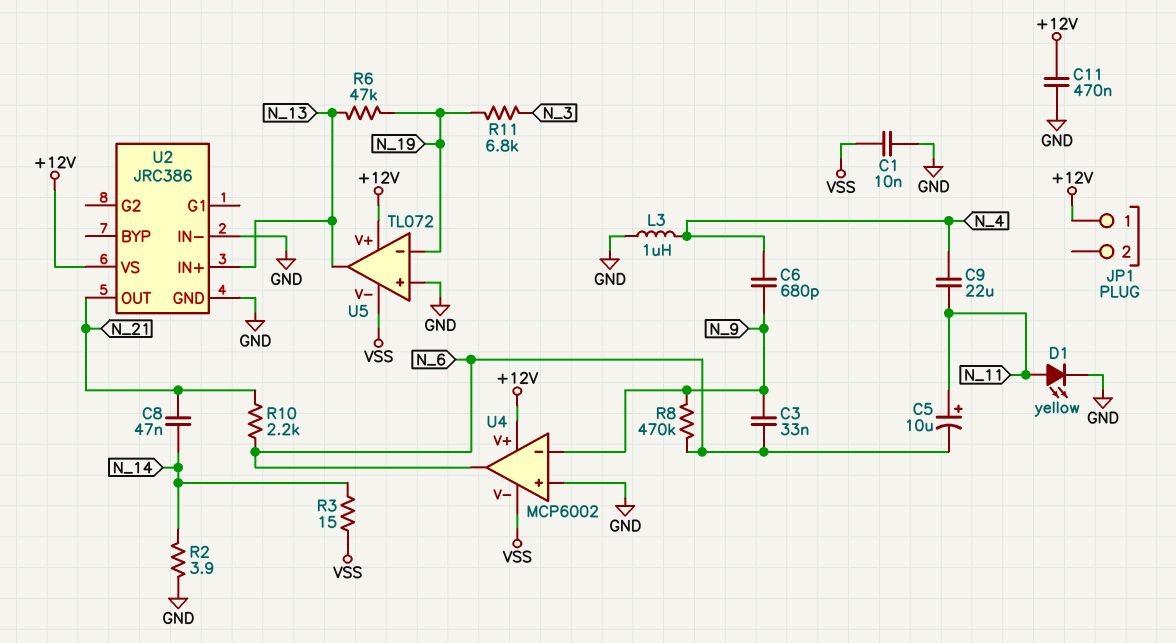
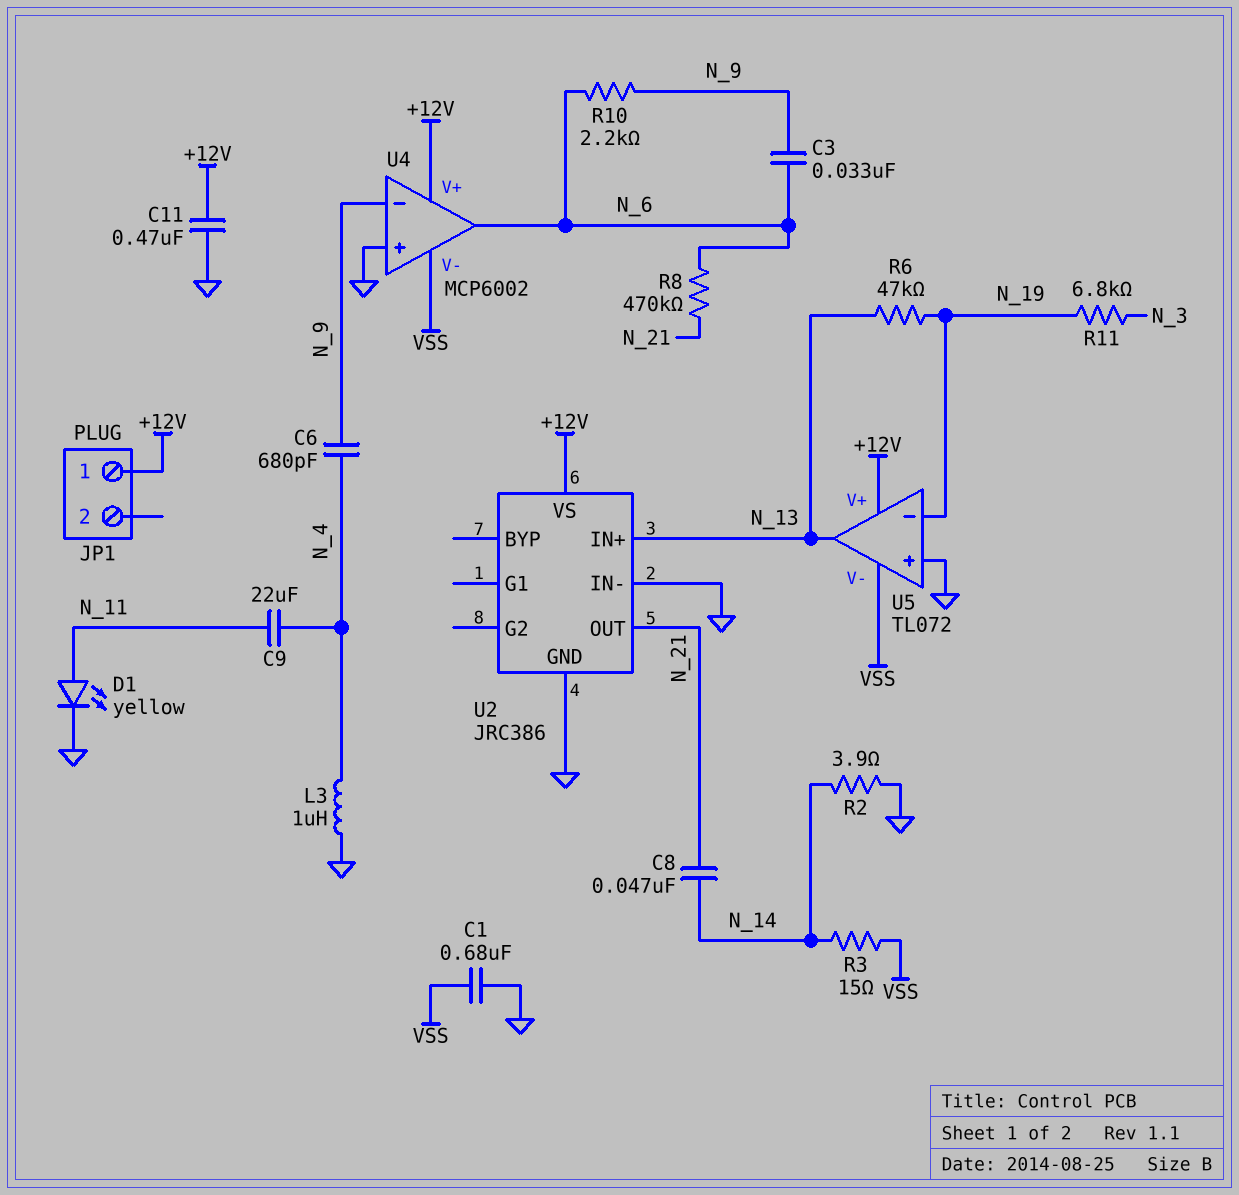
C1: 10nF (GND, VSS) -> 680nF (GND, VSS)
C5: 10uF (plus N_11, minus N_6) -> none
R8: 470k (N_6, N_9) -> 470k (N_6, N_21)
R10: 2.2k (N_6, N_21) -> 2.2k (N_6, N_9)

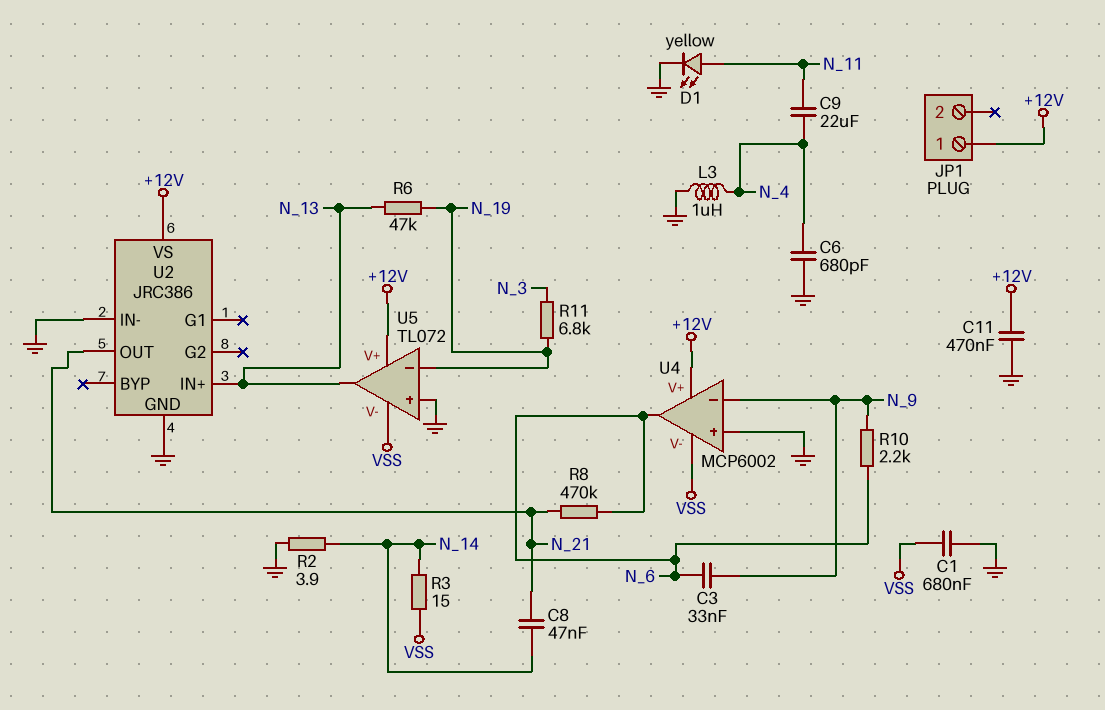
C6: 680pF (N_4, N_9) -> 680pF (GND, N_4)

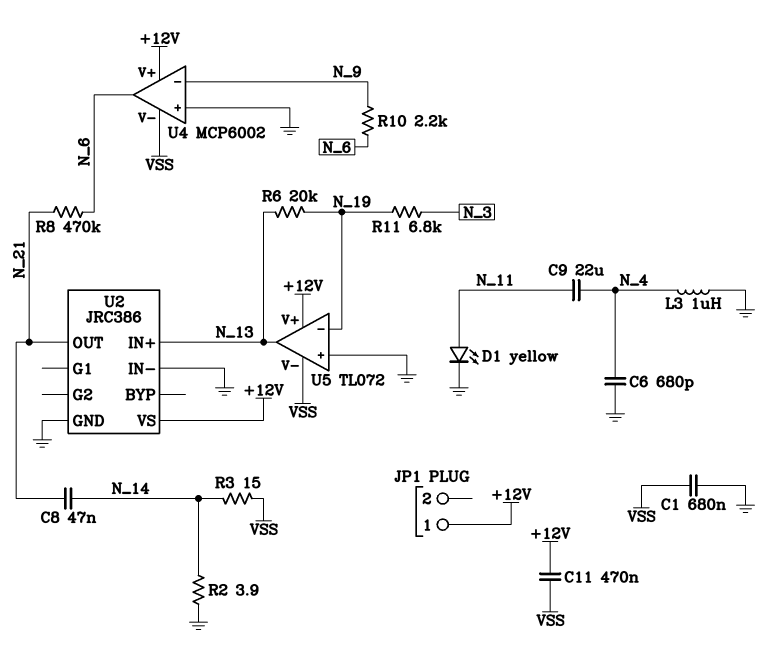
C3: 33nF (N_6, N_9) -> none
C11: 470nF (+12V, GND) -> 470nF (+12V, VSS)
R6: 47k (N_13, N_19) -> 20k (N_13, N_19)

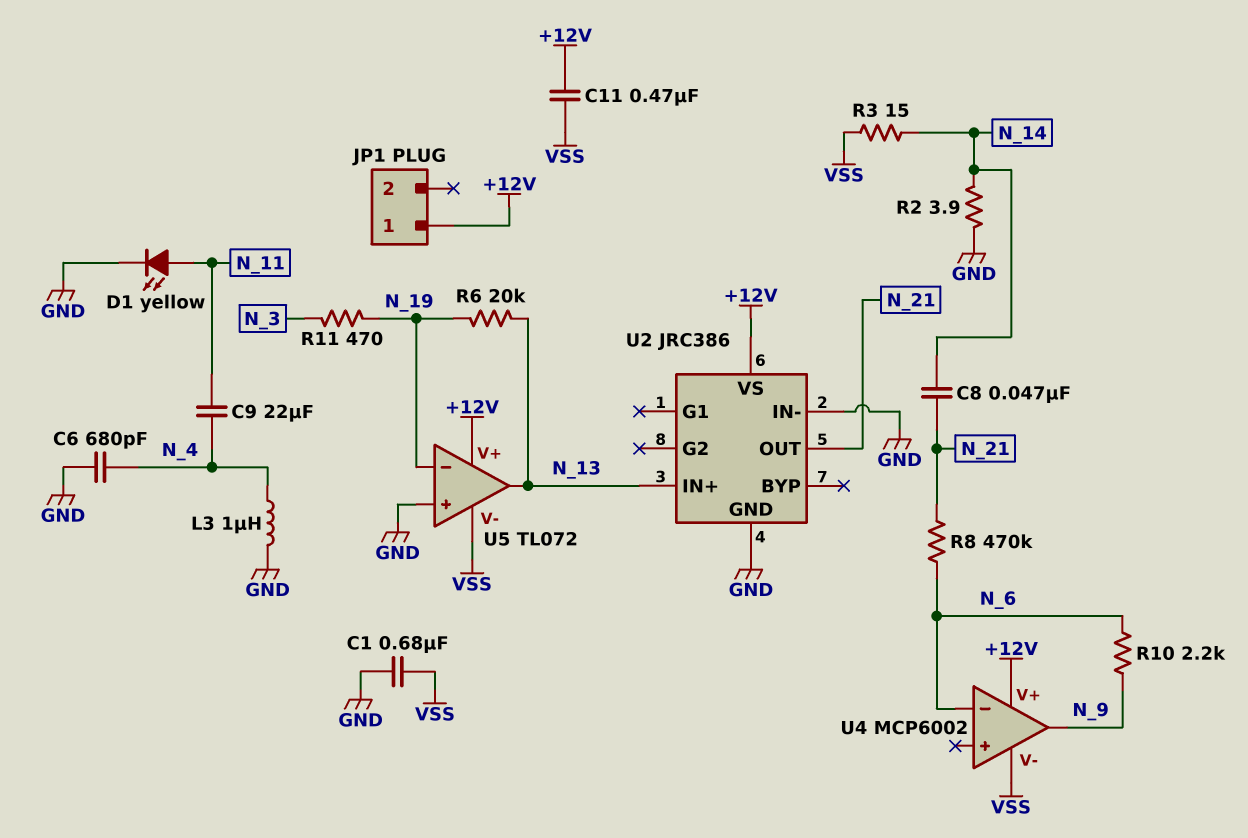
R11: 6.8k (N_3, N_19) -> 470 (N_3, N_19)
U4 pin in+: GND -> none
U4 pin in-: N_9 -> N_6
U4 pin out: N_6 -> N_9

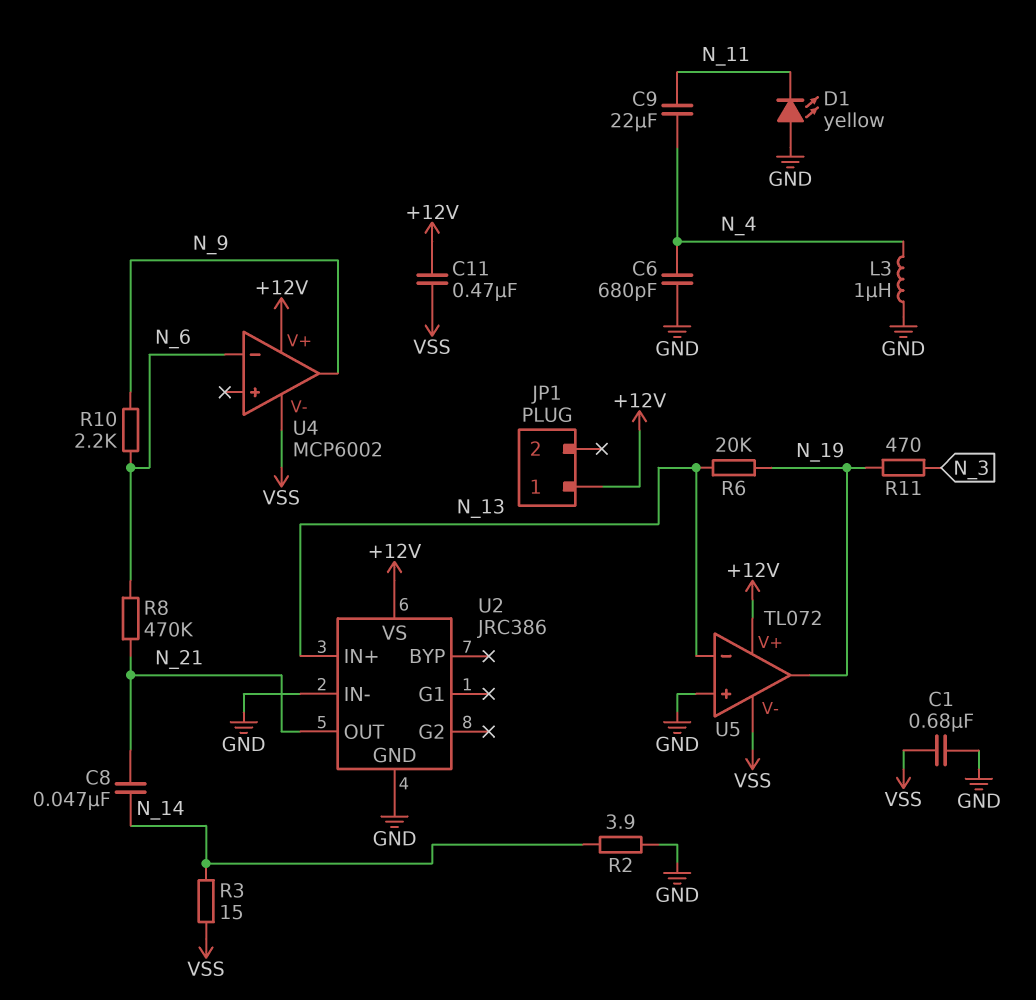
D1: LED yellow (A N_11, K GND) -> LED yellow (A GND, K N_11)
U5 pin in-: N_19 -> N_13
U5 pin out: N_13 -> N_19

